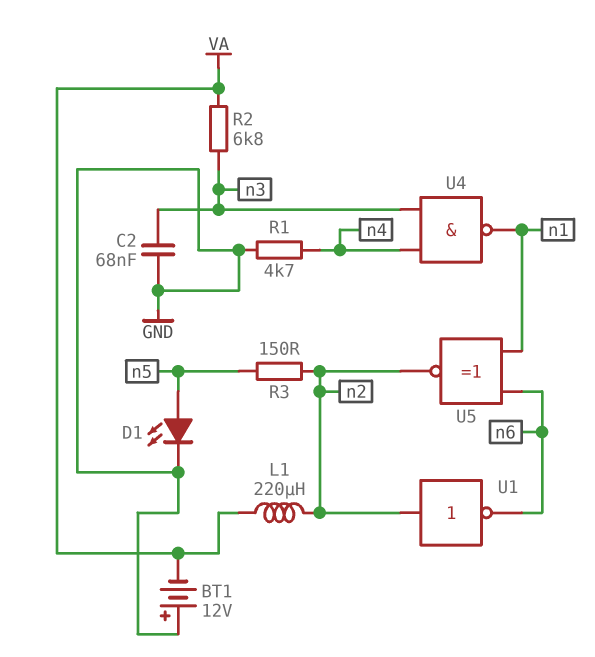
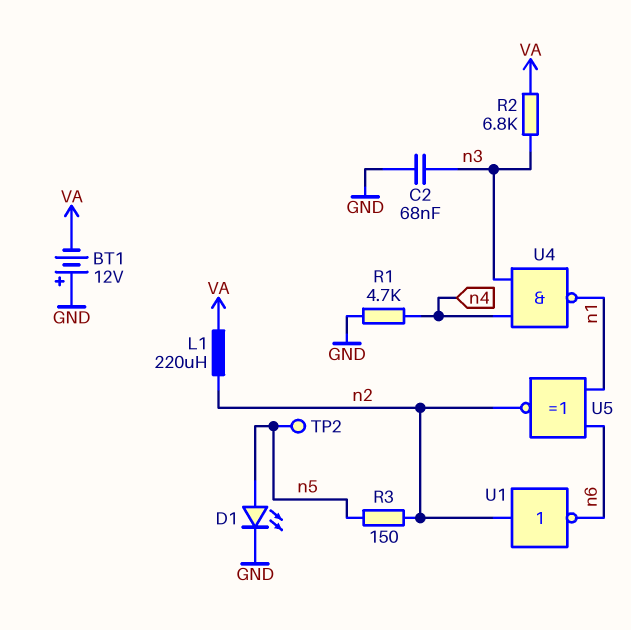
TP2: none -> test point (n5)

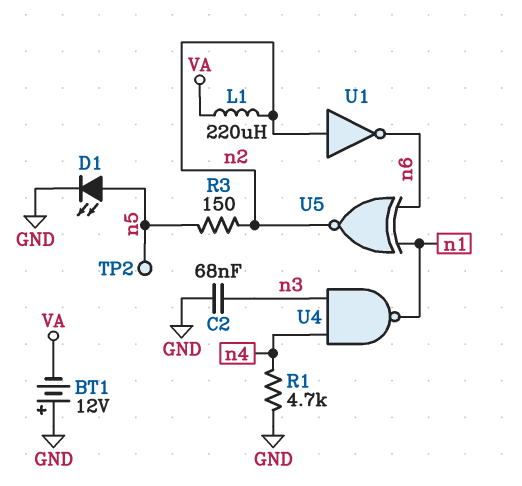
R2: 6.8k (VA, n3) -> none

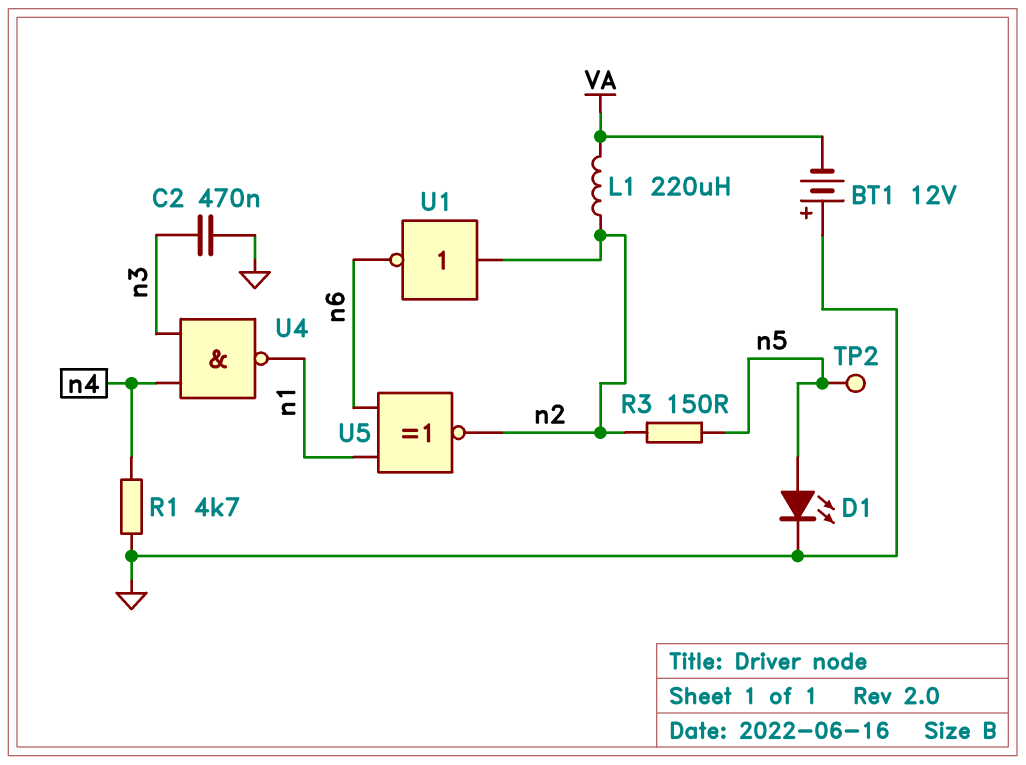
C2: 68nF (GND, n3) -> 470nF (GND, n3)

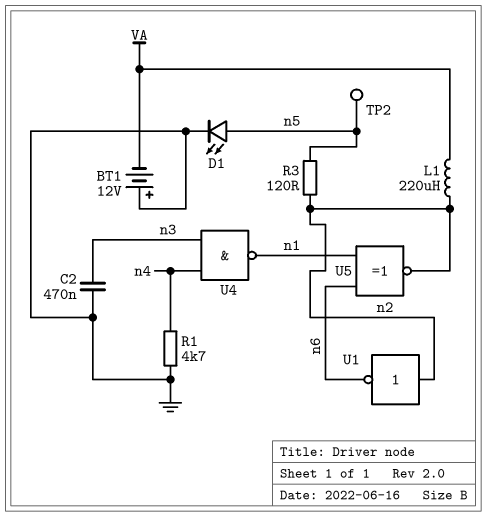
R3: 150 (n2, n5) -> 120 (n2, n5)

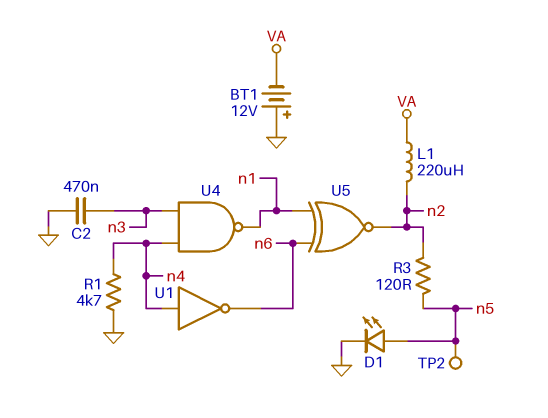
U1: NOT (in n2, out n6) -> NOT (in n4, out n6)

